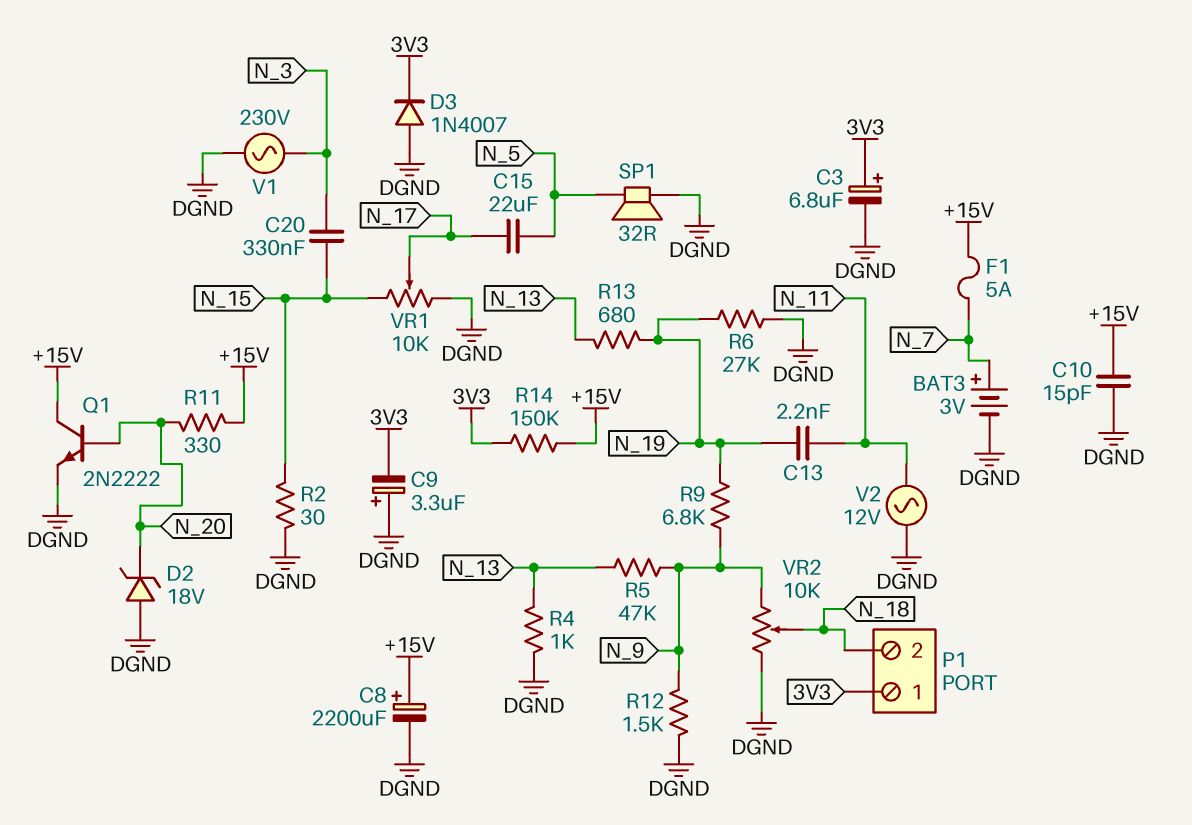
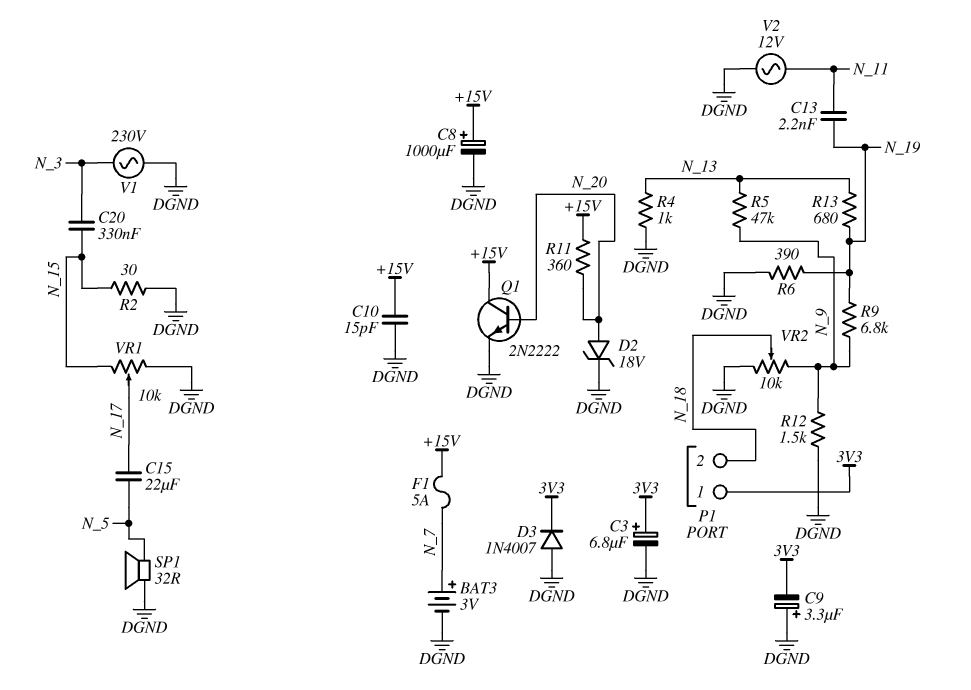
C8: 2200uF (plus +15V, minus DGND) -> 1000uF (plus +15V, minus DGND)
D2: zener 18V (A DGND, K N_20) -> zener 18V (A N_20, K DGND)
R6: 27k (DGND, N_19) -> 390 (DGND, N_19)
R11: 330 (+15V, N_20) -> 360 (+15V, N_20)
R14: 150k (+15V, 3V3) -> none

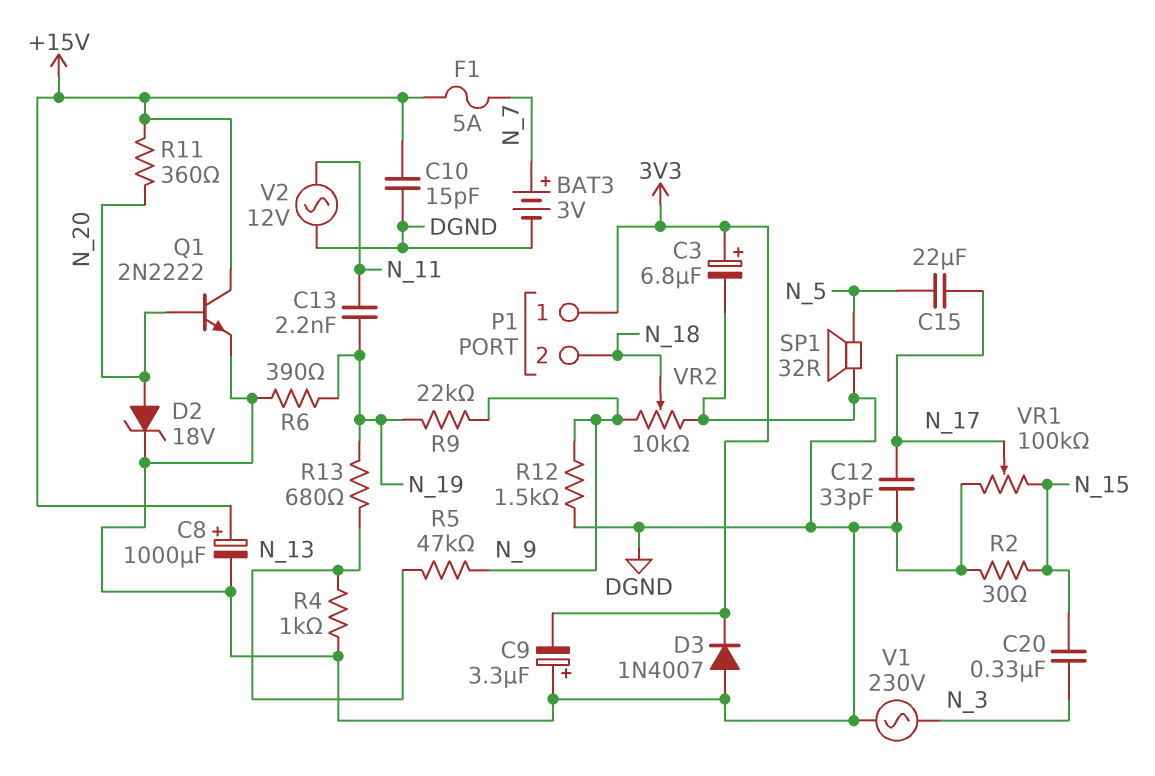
C12: none -> 33pF (DGND, N_17)
R9: 6.8k (N_9, N_19) -> 22k (N_9, N_19)
VR1: 10k (DGND, N_15, wiper N_17) -> 100k (DGND, N_15, wiper N_17)

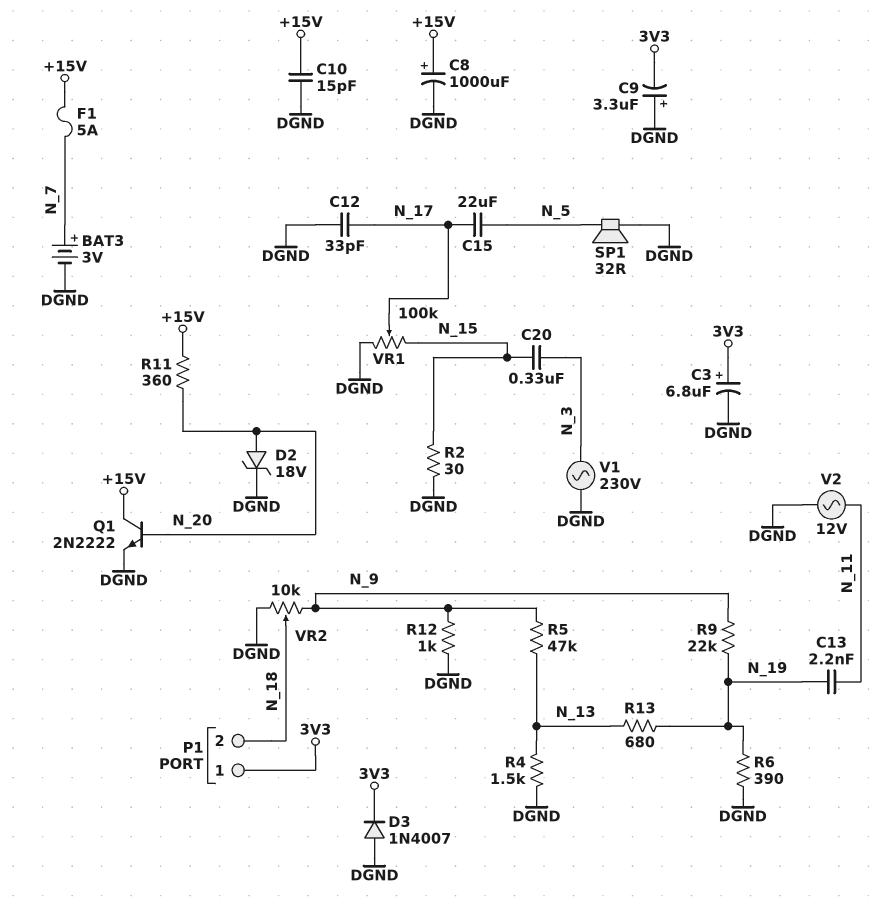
R4: 1k (DGND, N_13) -> 1.5k (DGND, N_13)
R12: 1.5k (DGND, N_9) -> 1k (DGND, N_9)

